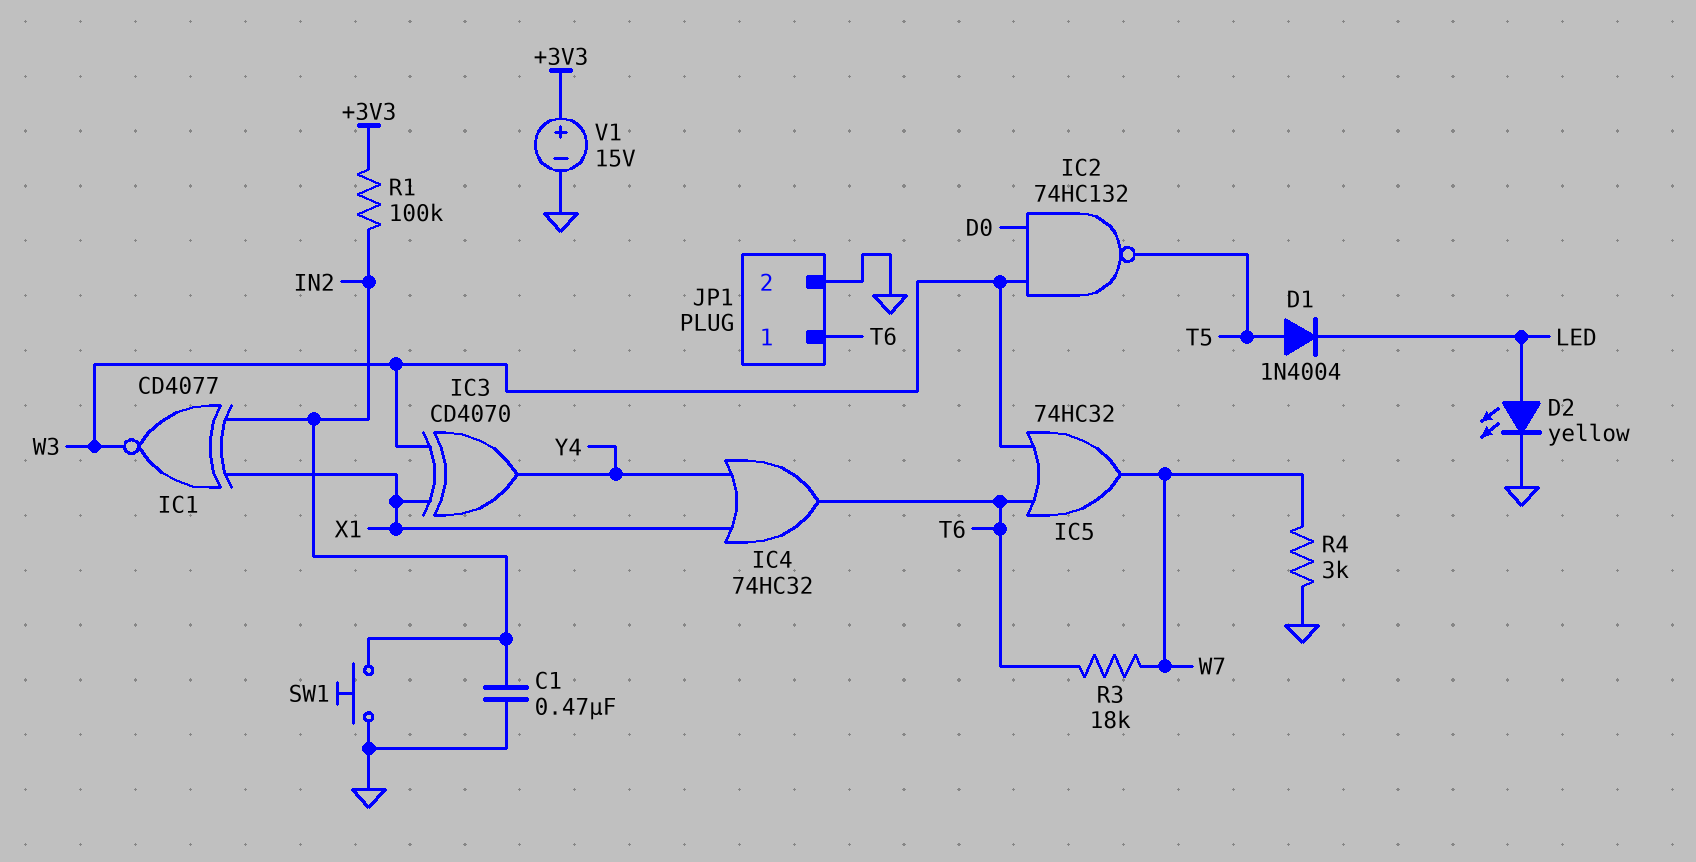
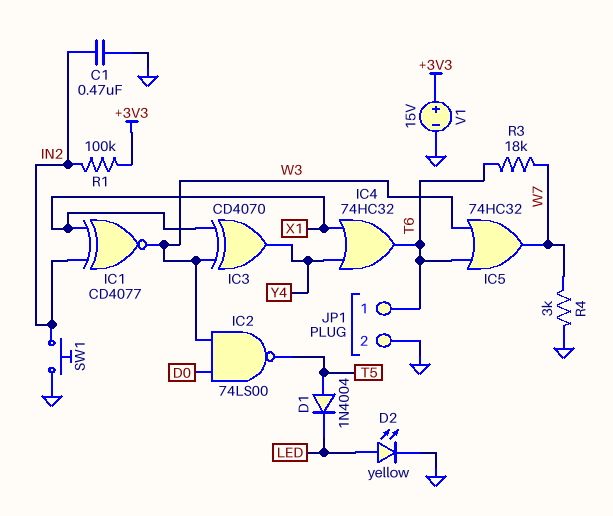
IC2: NAND 74HC132 (in D0, in W3, out T5) -> NAND 74LS00 (in D0, in W3, out T5)

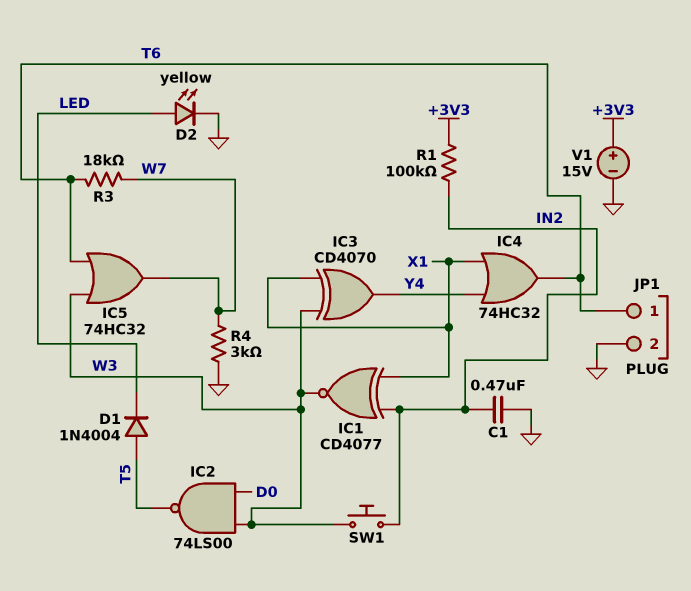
SW1: button (GND, IN2) -> button (IN2, W3)

